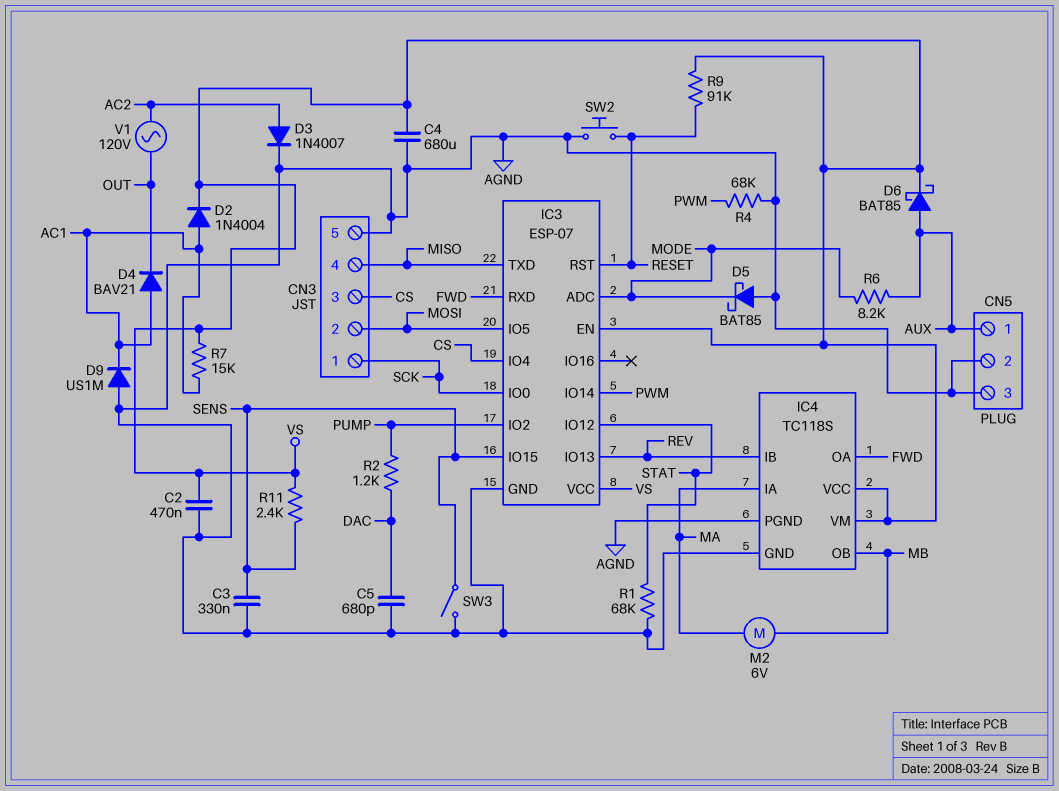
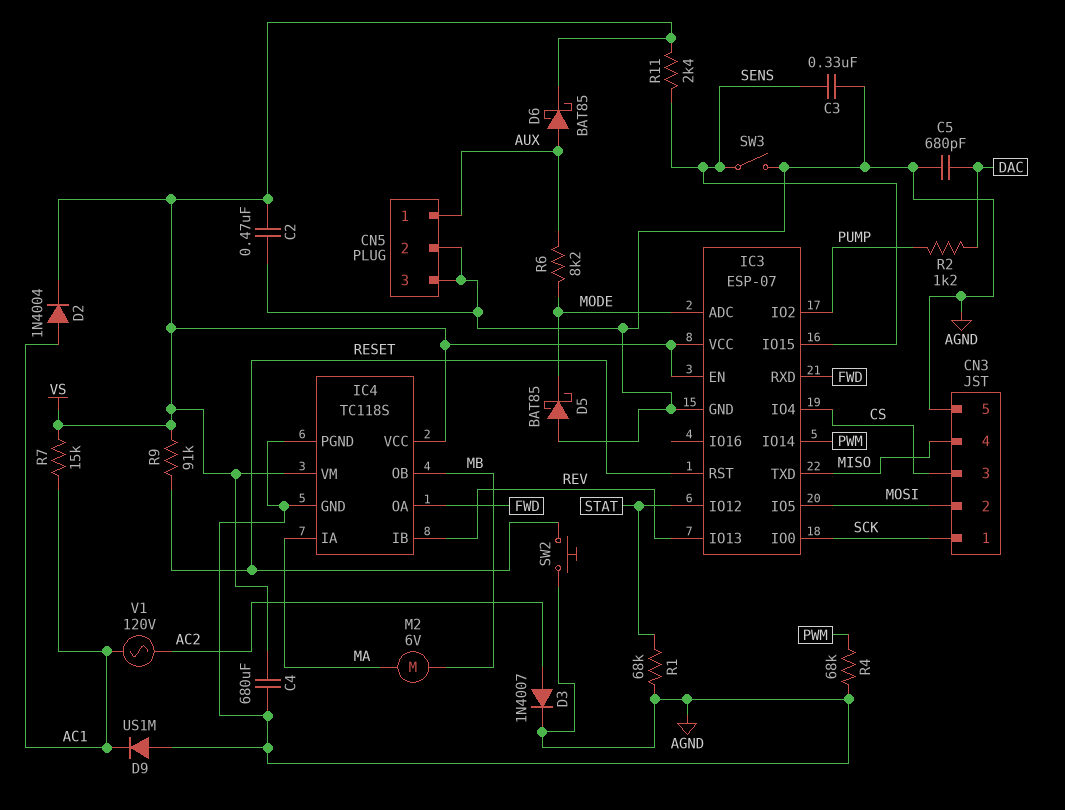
D4: diode BAV21 (A AC1, K OUT) -> none
V1: AC 120V (AC2, OUT) -> AC 120V (AC1, AC2)

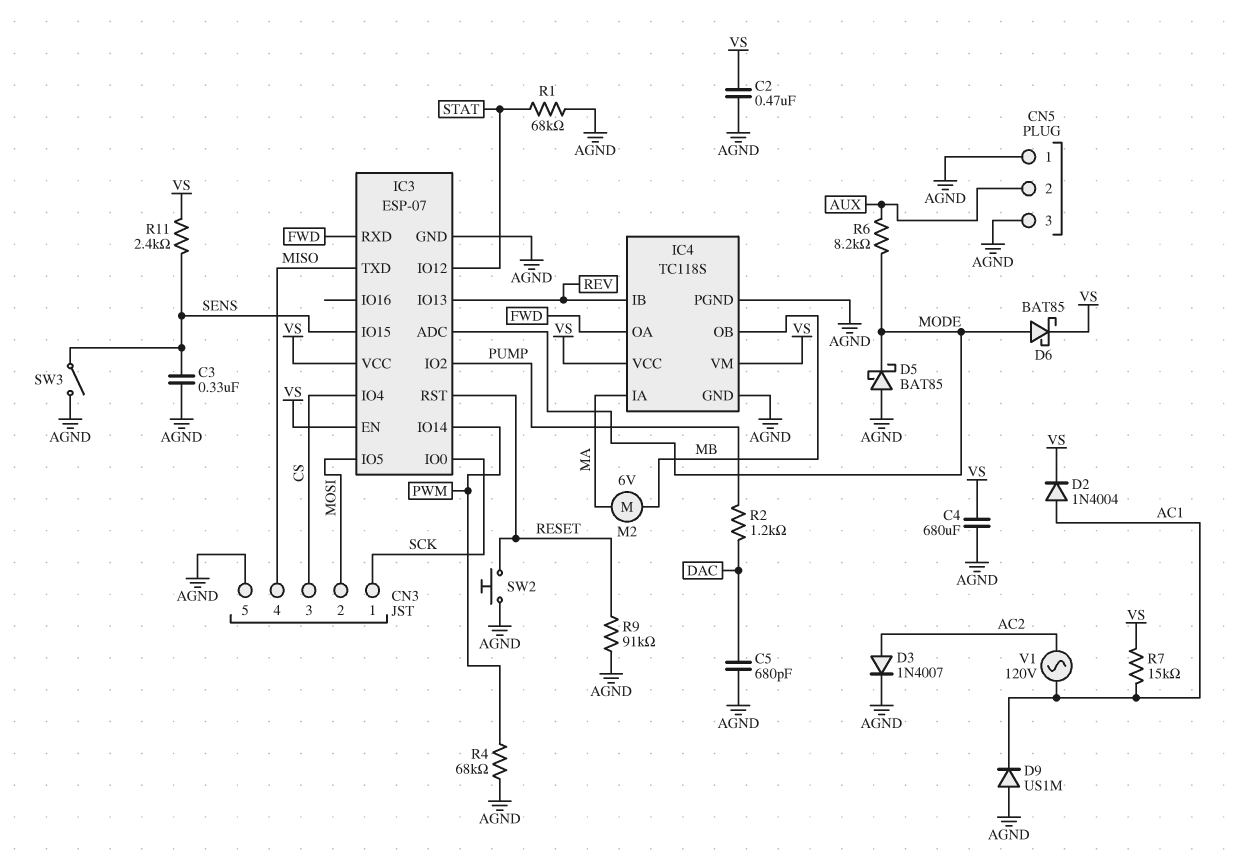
CN5 pin 1: AUX -> AGND
CN5 pin 2: AGND -> AUX
D6: schottky BAT85 (A AUX, K VS) -> schottky BAT85 (A MODE, K VS)
R9: 91k (RESET, VS) -> 91k (AGND, RESET)

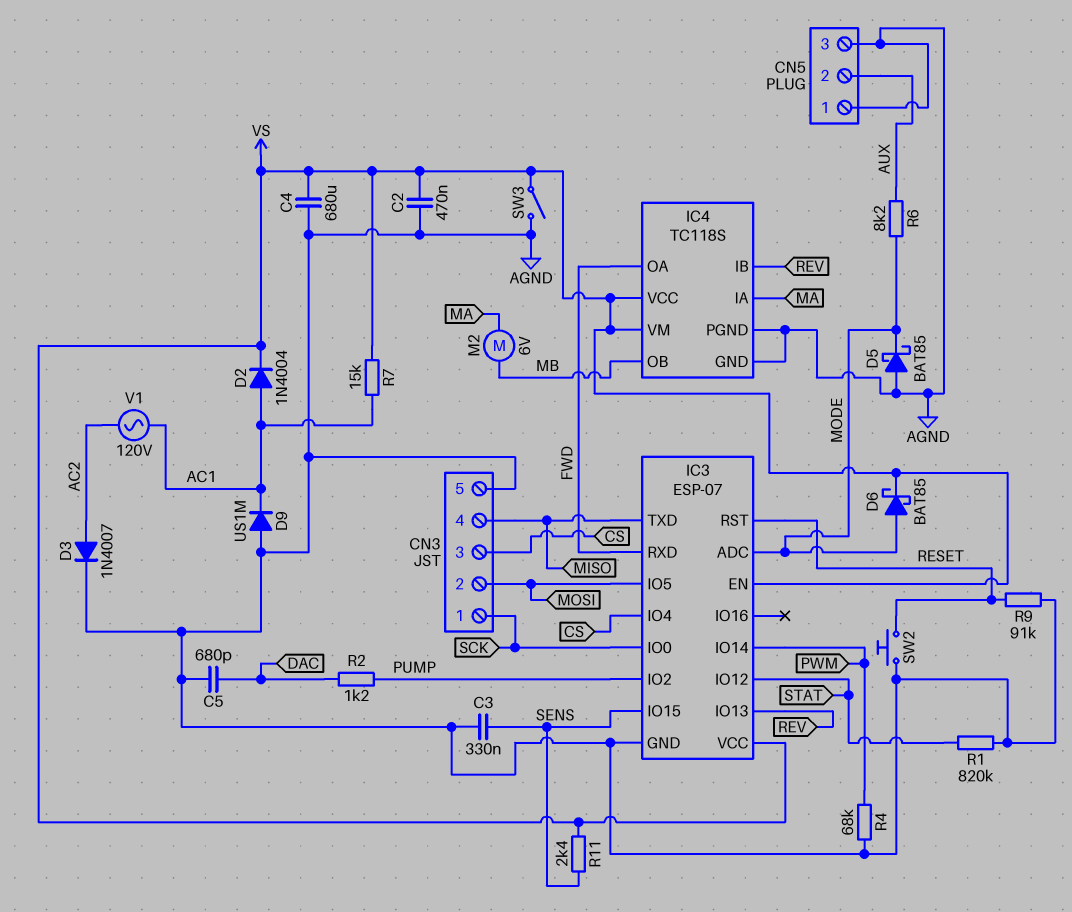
R1: 68k (AGND, STAT) -> 820k (AGND, STAT)
SW3: switch (AGND, SENS) -> switch (AGND, VS)

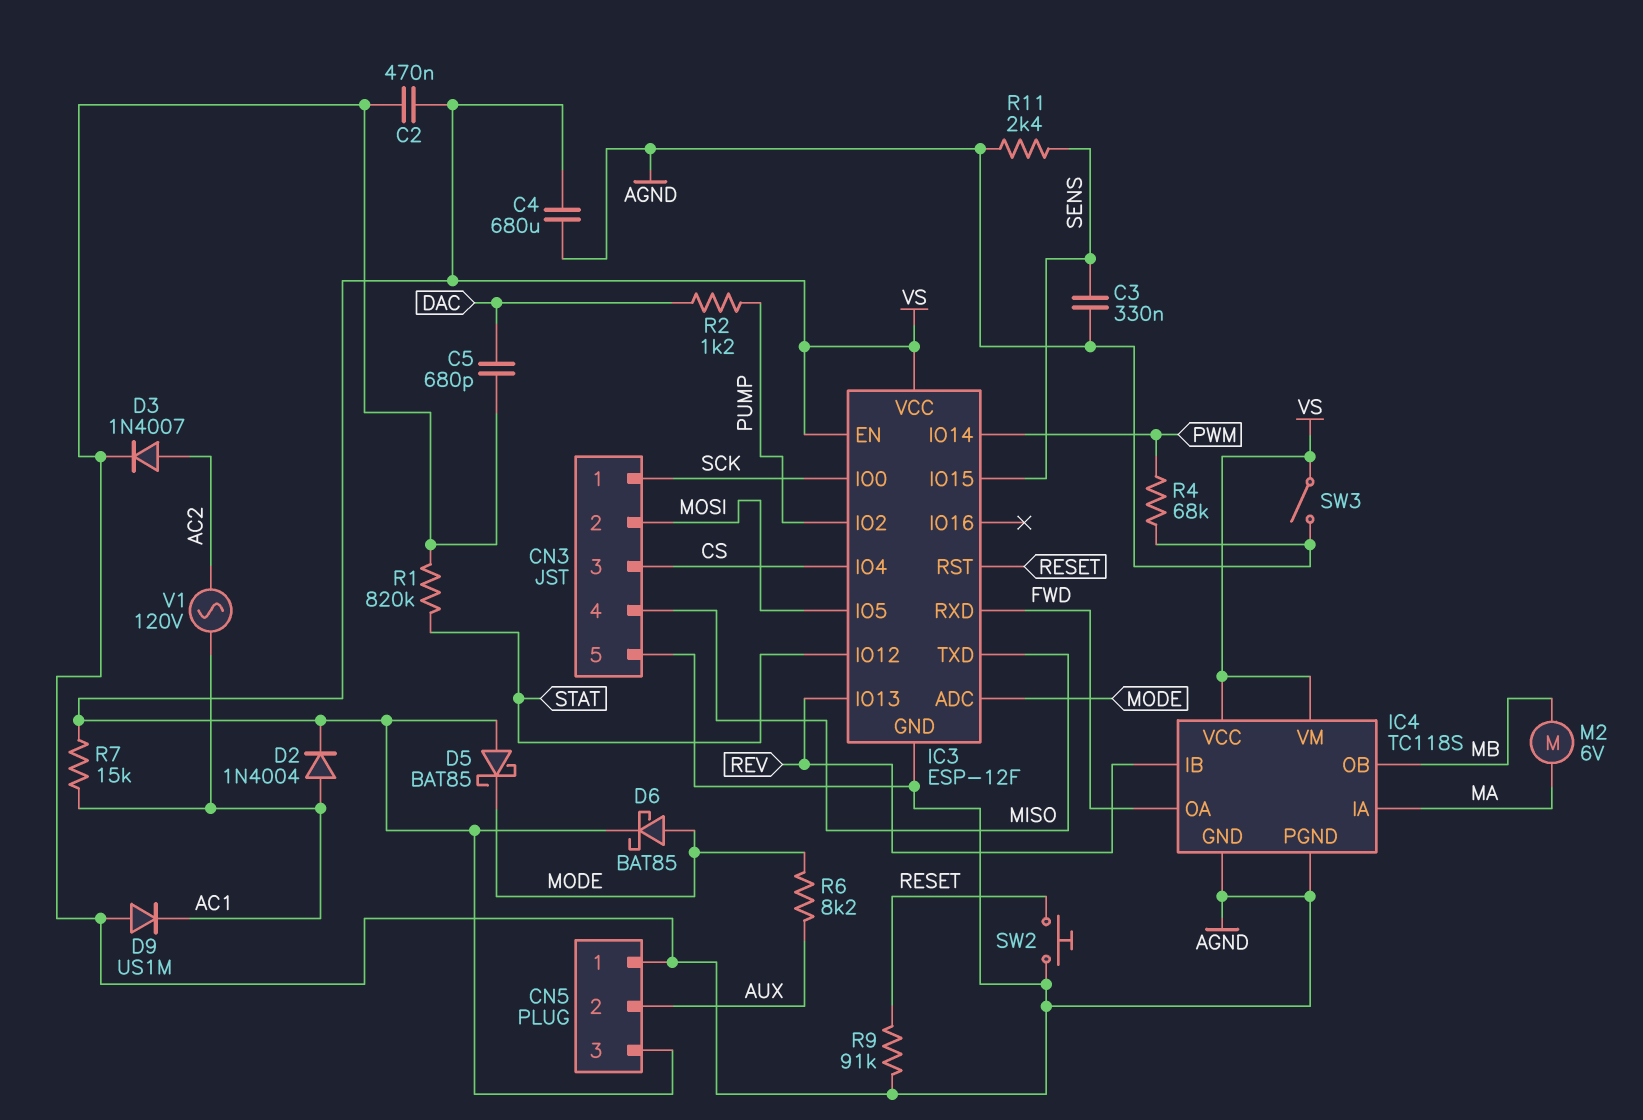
CN5 pin 3: AGND -> VS
D5: schottky BAT85 (A AGND, K MODE) -> schottky BAT85 (A VS, K MODE)
IC3: ESP-07 -> ESP-12F
R11: 2.4k (SENS, VS) -> 2.4k (AGND, SENS)

